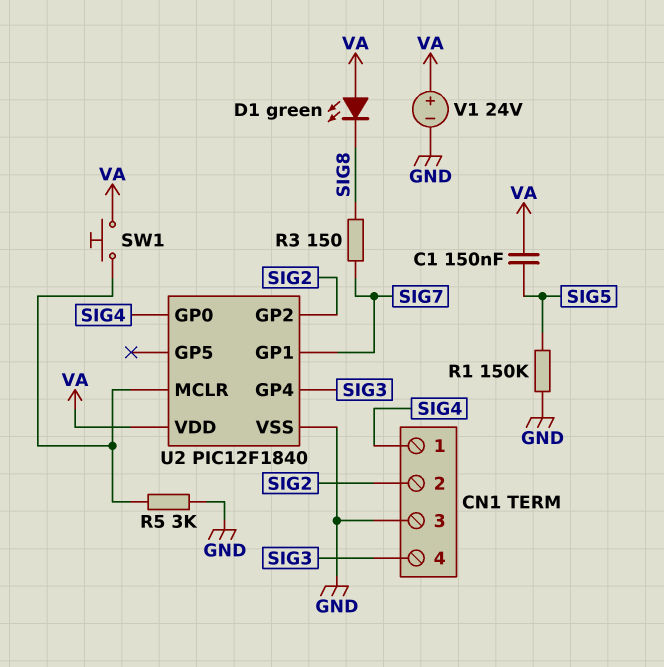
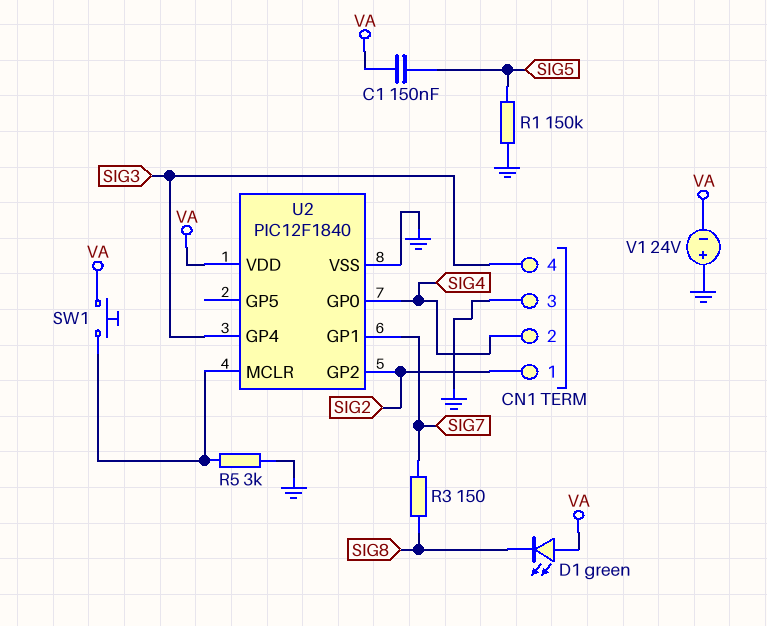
CN1 pin 1: SIG4 -> SIG2
CN1 pin 2: SIG2 -> SIG4
V1: 24V (plus VA, minus GND) -> 24V (plus GND, minus VA)

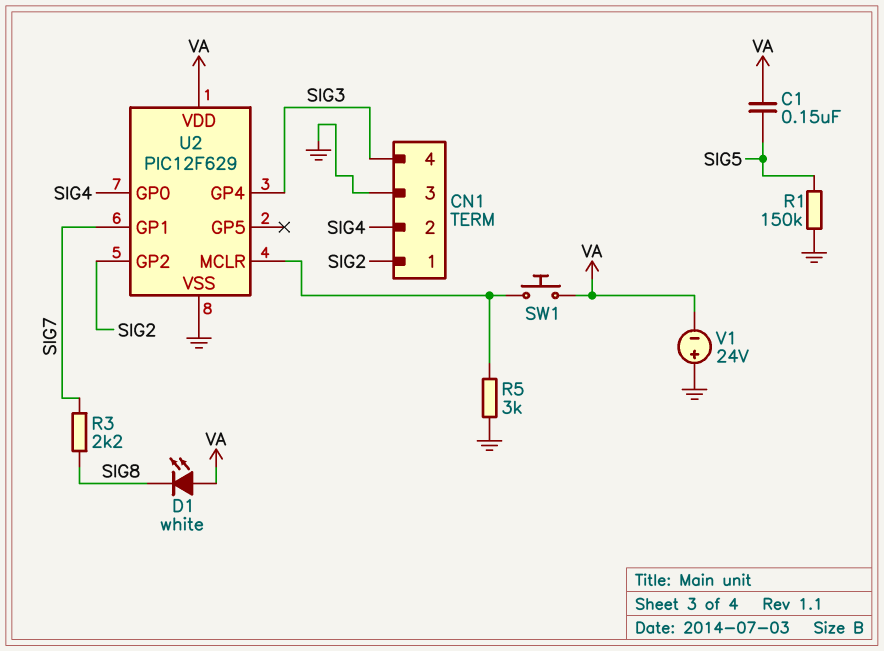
D1: LED green (A VA, K SIG8) -> LED white (A VA, K SIG8)
R3: 150 (SIG7, SIG8) -> 2.2k (SIG7, SIG8)
U2: PIC12F1840 -> PIC12F629

